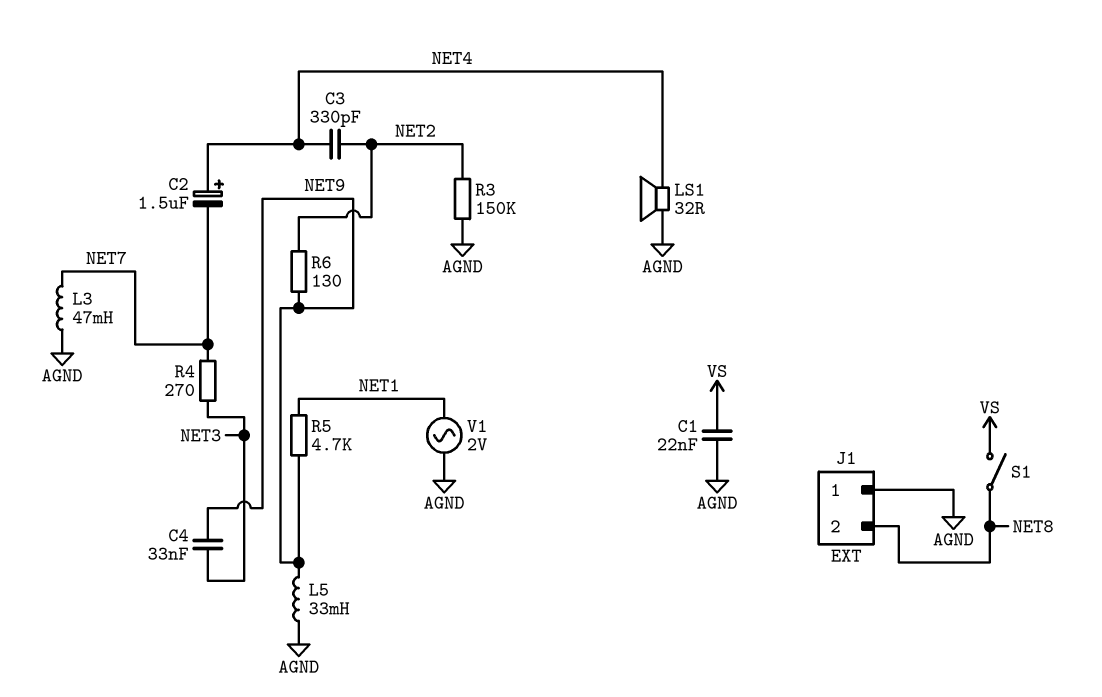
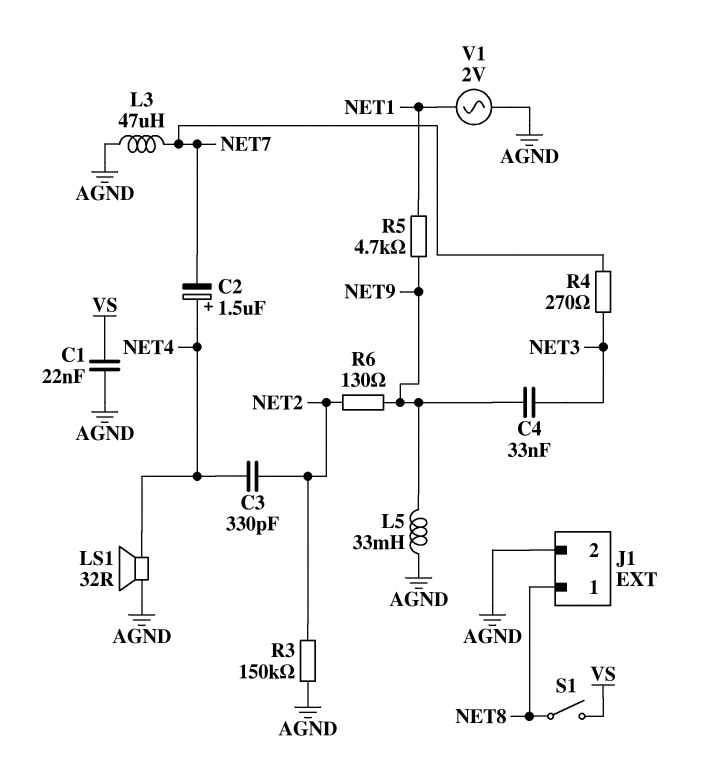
J1 pin 1: AGND -> NET8
J1 pin 2: NET8 -> AGND
L3: 47mH (AGND, NET7) -> 47uH (AGND, NET7)

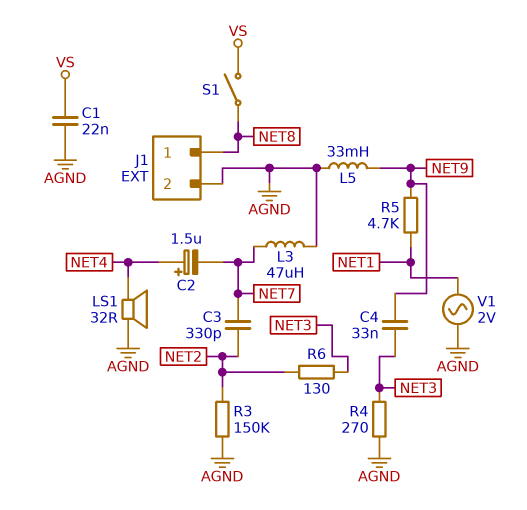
C3: 330pF (NET2, NET4) -> 330pF (NET2, NET7)
R4: 270 (NET3, NET7) -> 270 (AGND, NET3)
R6: 130 (NET2, NET9) -> 130 (NET2, NET3)

